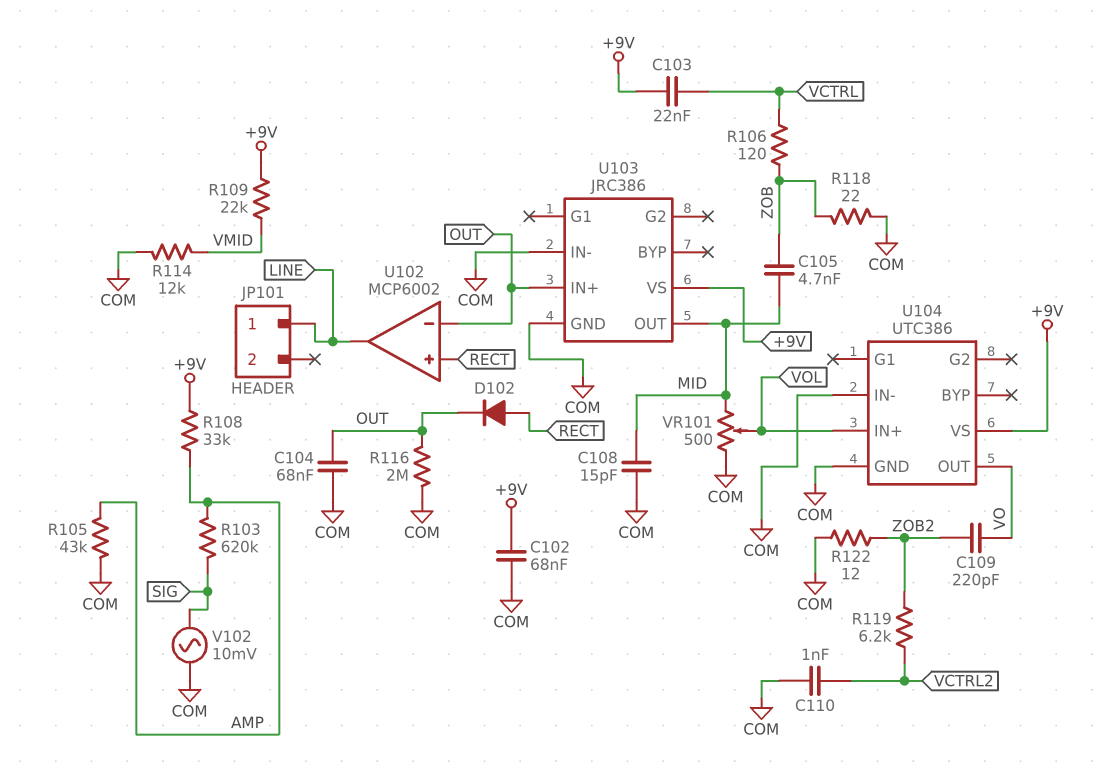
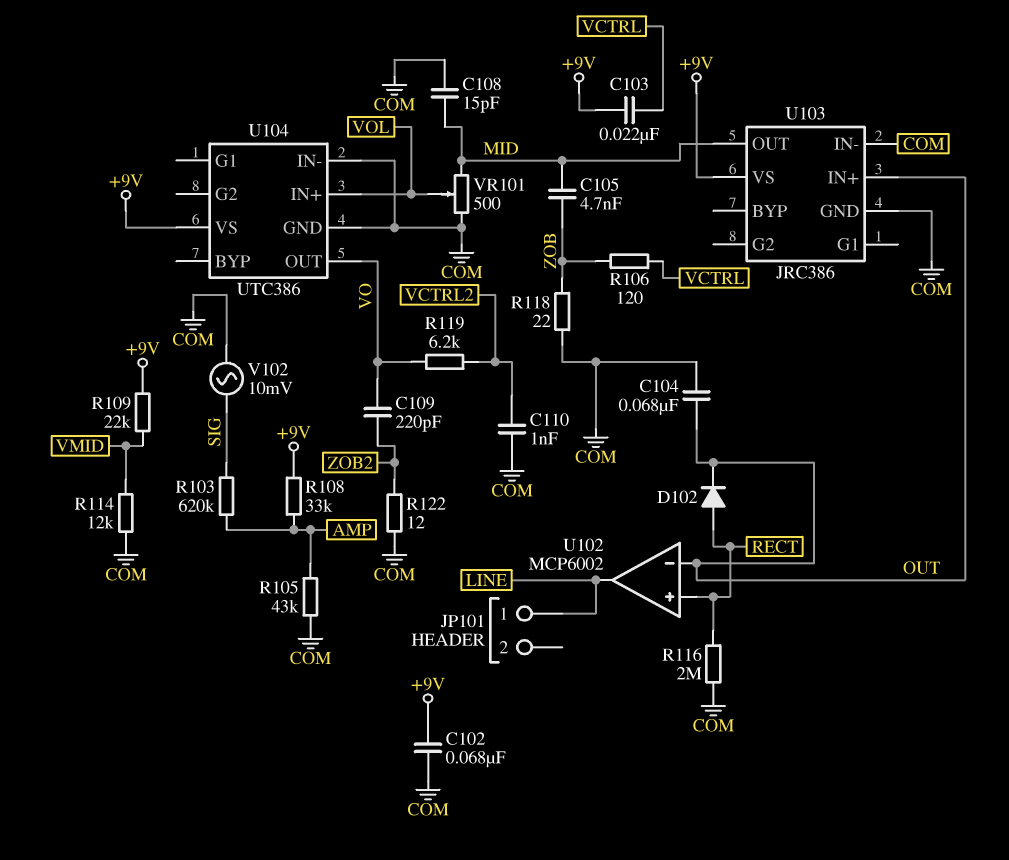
R116: 2M (COM, OUT) -> 2M (COM, RECT)
R119: 6.2k (VCTRL2, ZOB2) -> 6.2k (VCTRL2, VO)

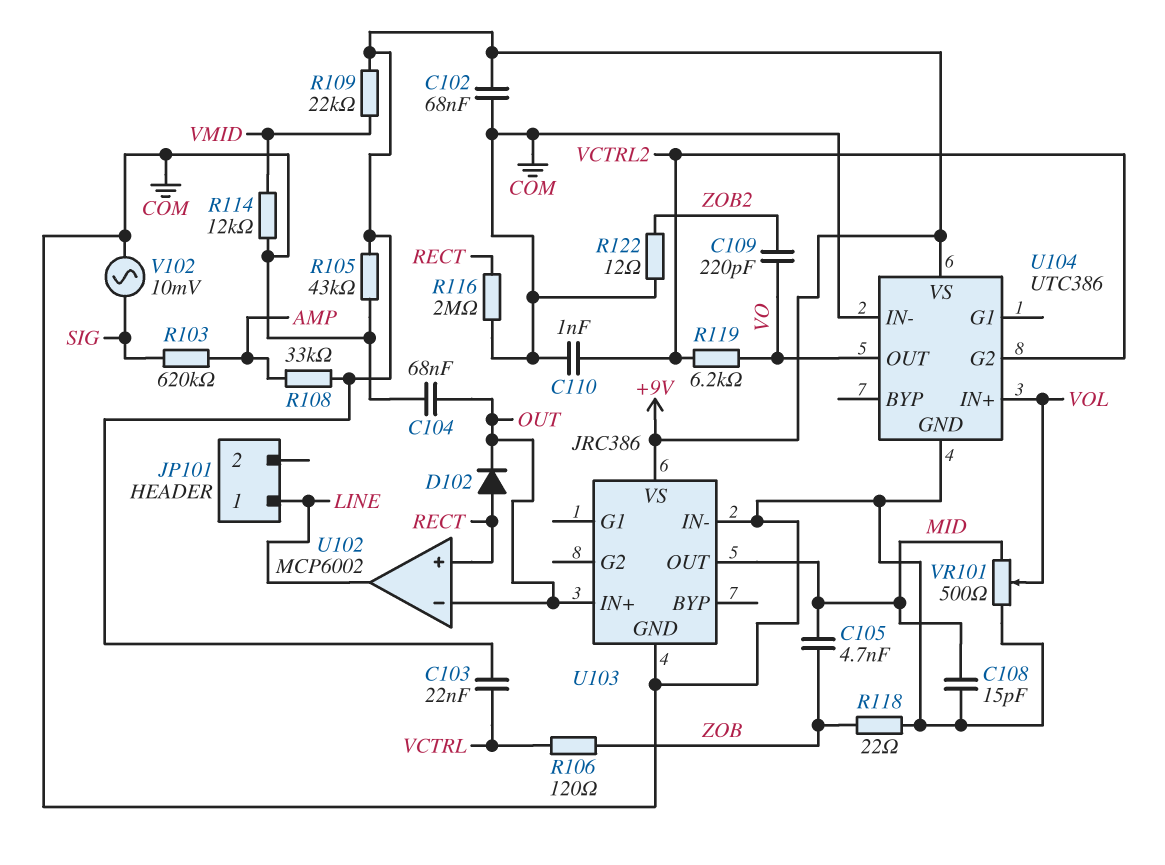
R105: 43k (AMP, COM) -> 43k (+9V, COM)
U104 pin G2: none -> VCTRL2

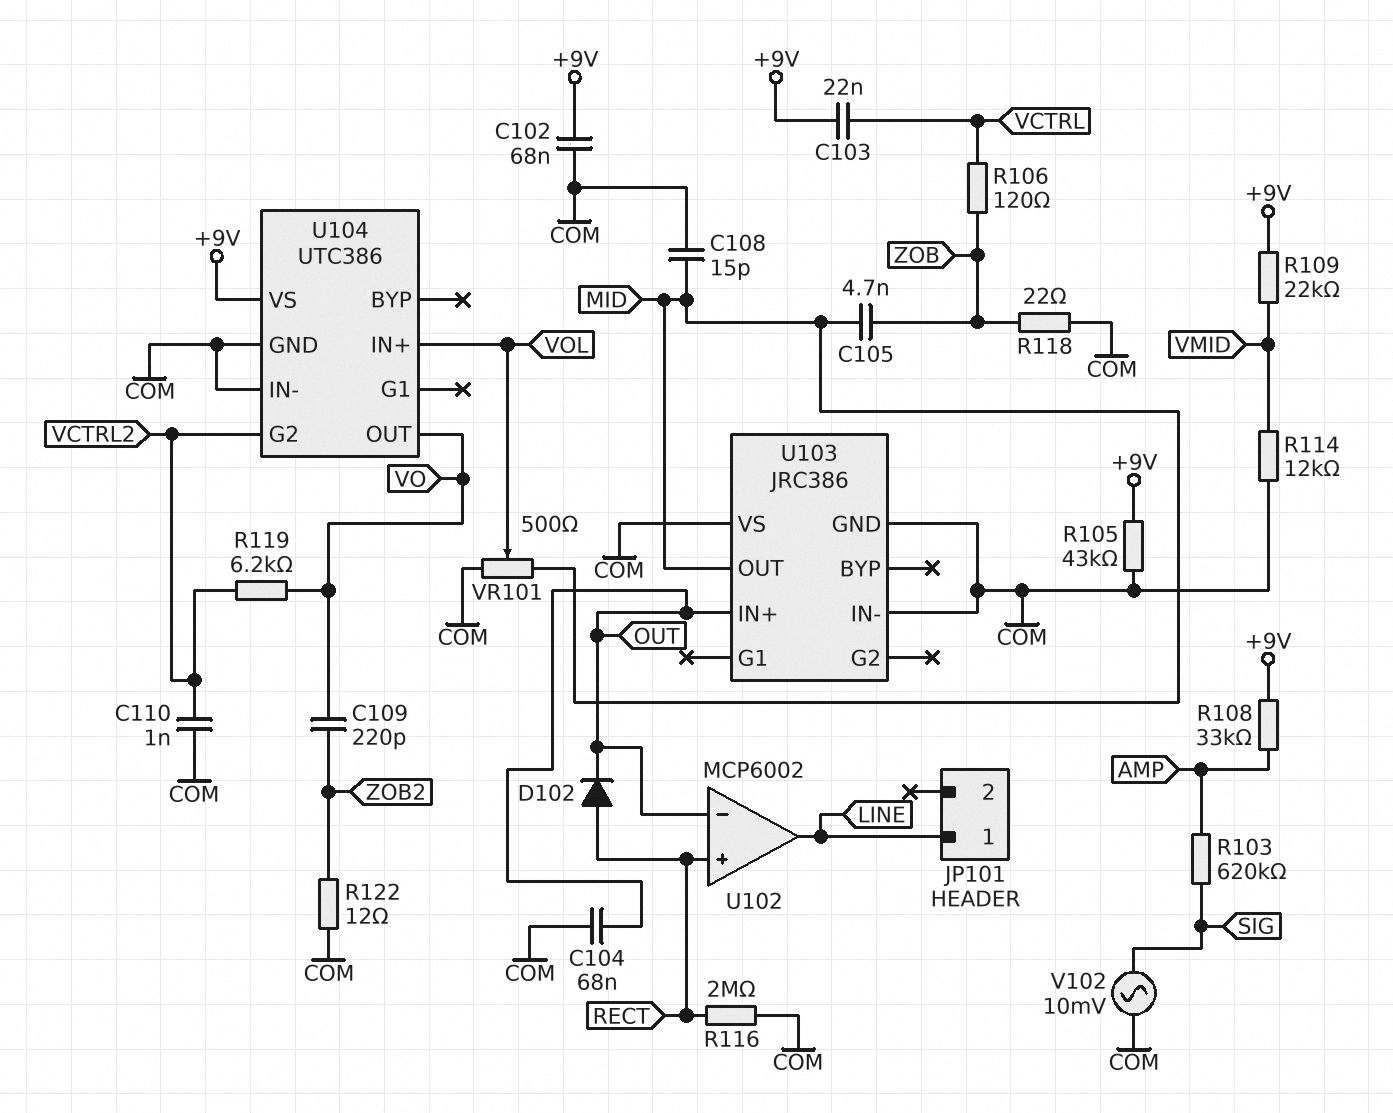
U103 pin VS: +9V -> COM

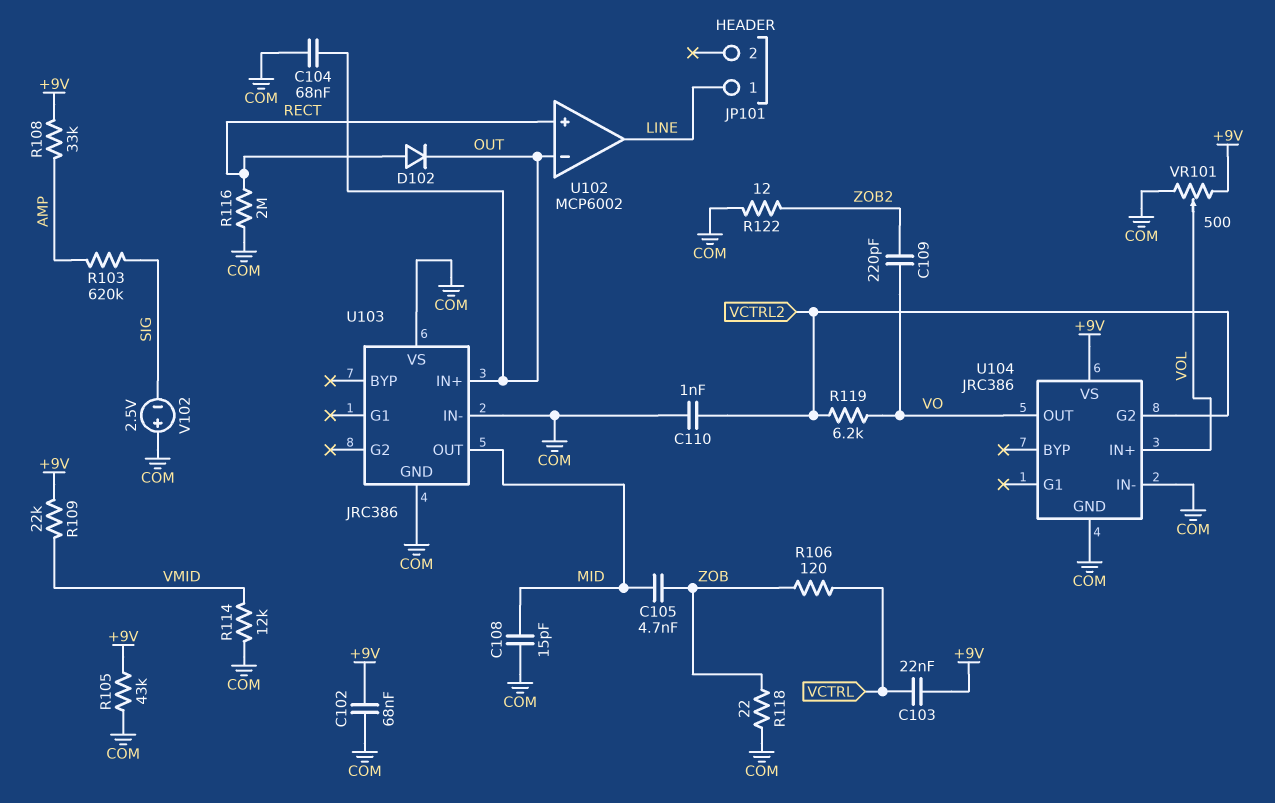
U104: UTC386 -> JRC386
V102: AC 10mV (COM, SIG) -> 2.5V (plus COM, minus SIG)
VR101: 500 (COM, MID, wiper VOL) -> 500 (+9V, COM, wiper VOL)

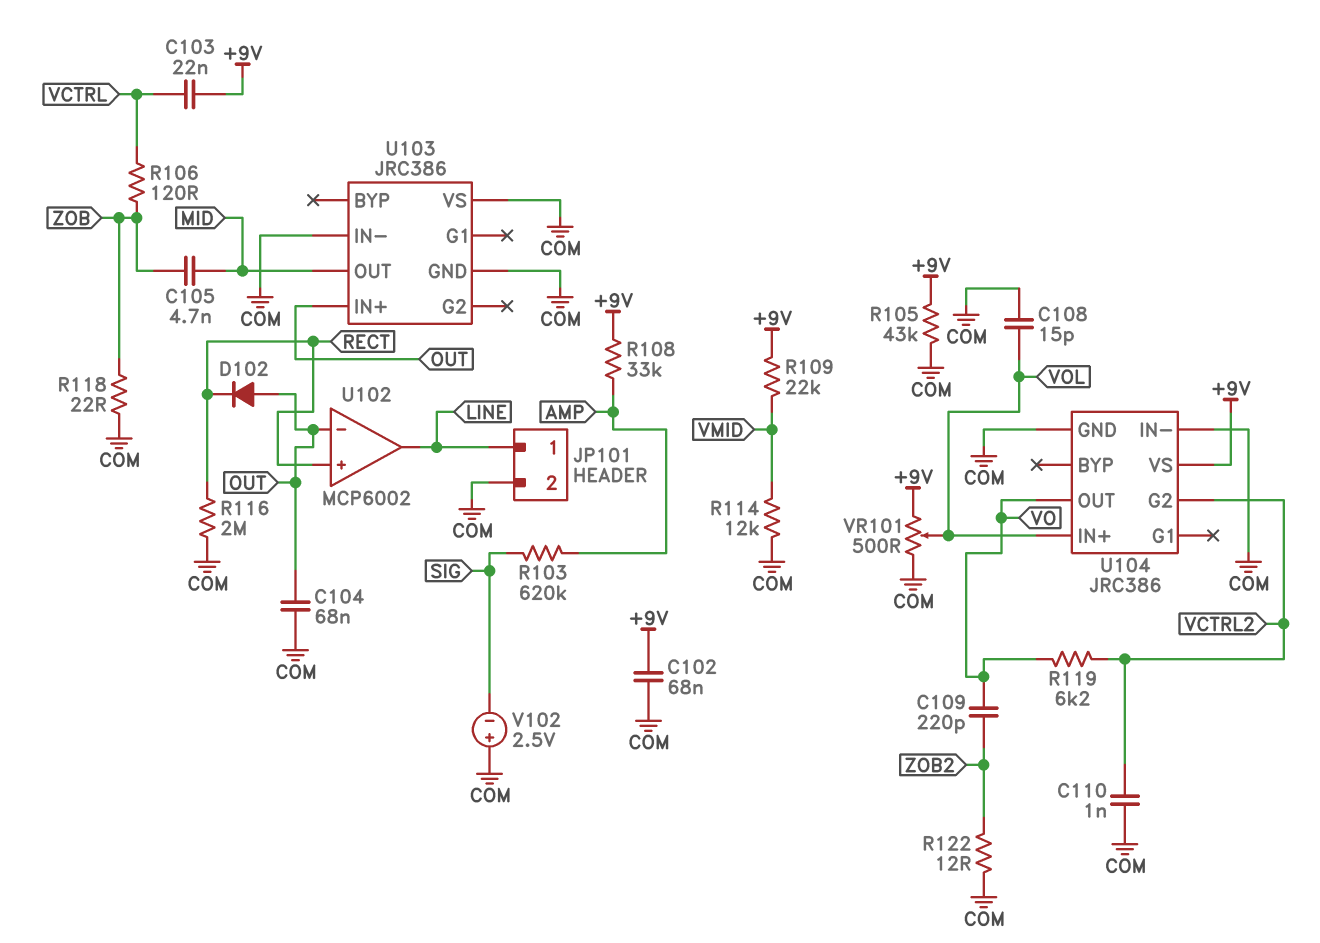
C108: 15pF (COM, MID) -> 15pF (COM, VOL)
D102: diode (A RECT, K OUT) -> diode (A OUT, K RECT)
JP101 pin 2: none -> COM

